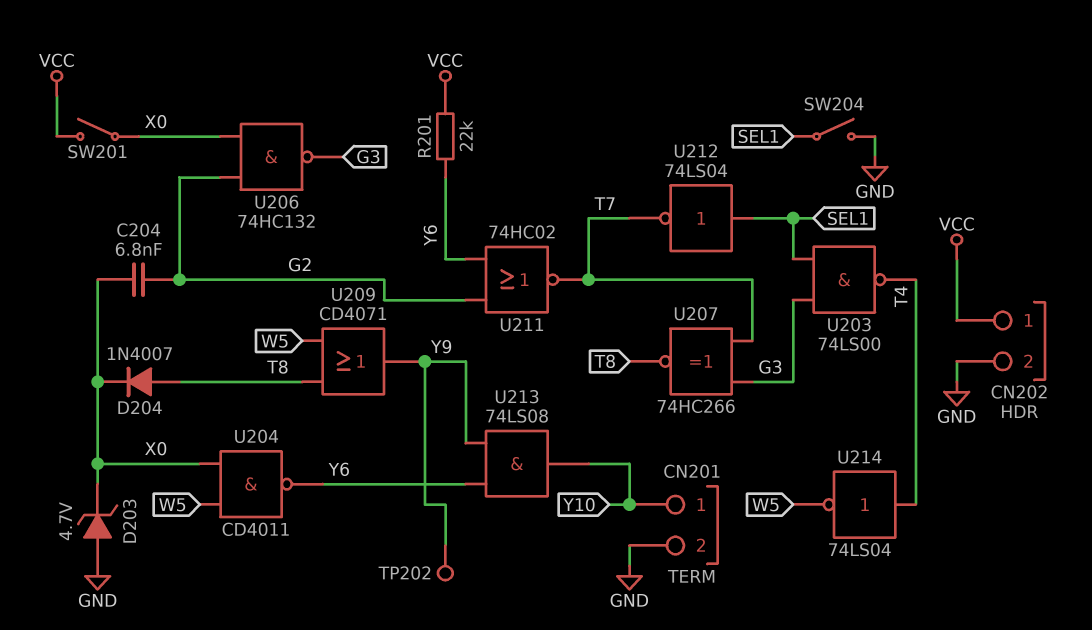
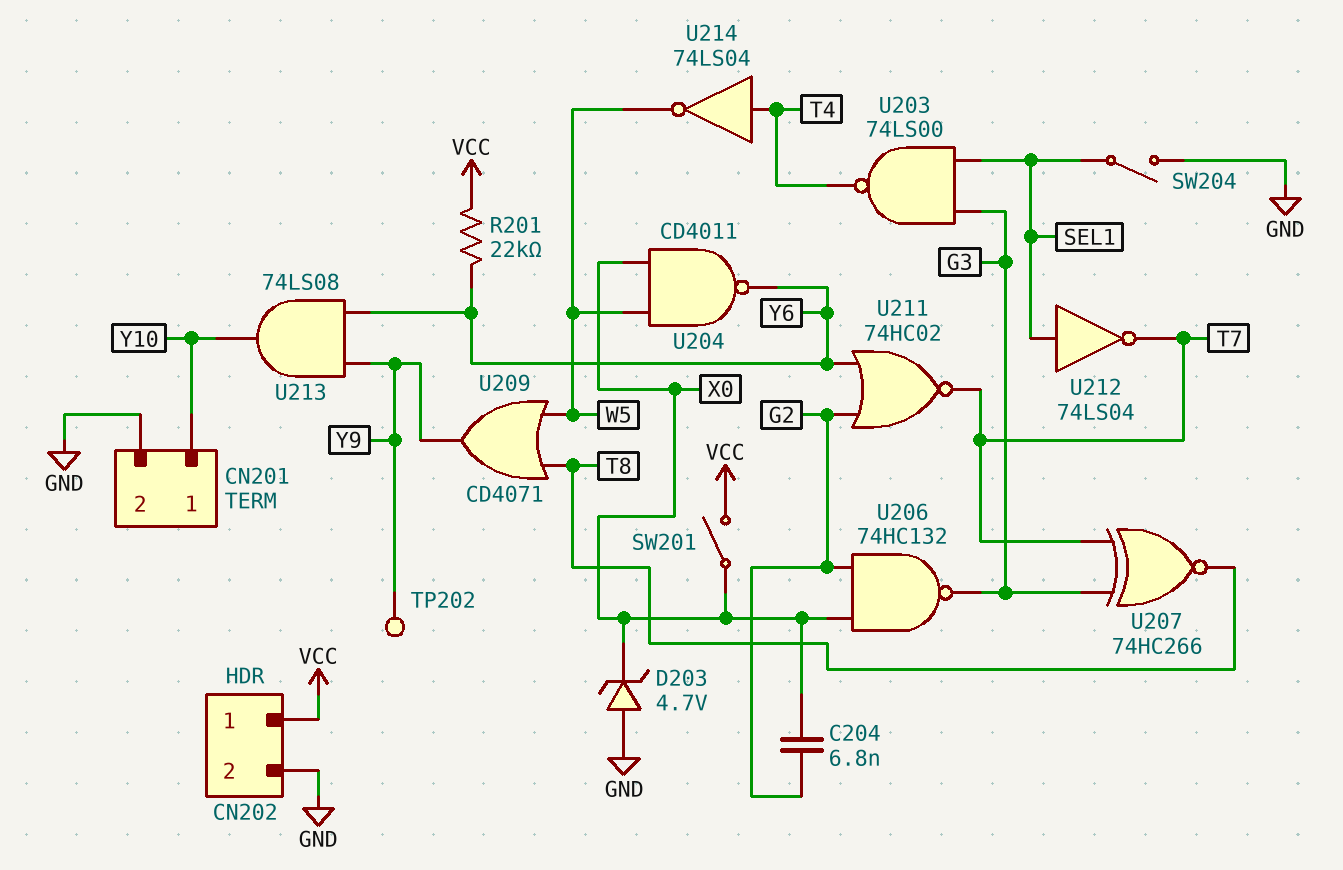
D204: diode 1N4007 (A T8, K X0) -> none

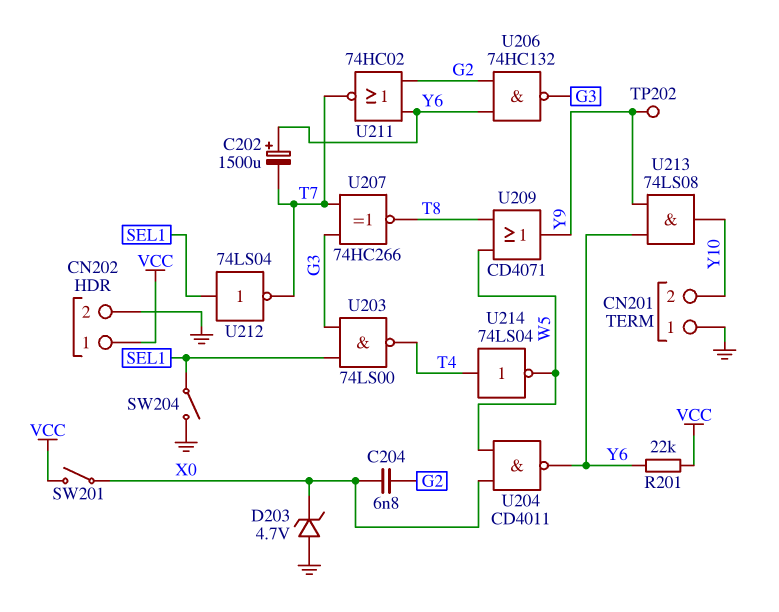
C202: none -> 1500uF (plus Y6, minus T7)
CN201 pin 1: Y10 -> GND
CN201 pin 2: GND -> Y10
U206: NAND 74HC132 (in G2, in X0, out G3) -> NAND 74HC132 (in G2, in Y6, out G3)

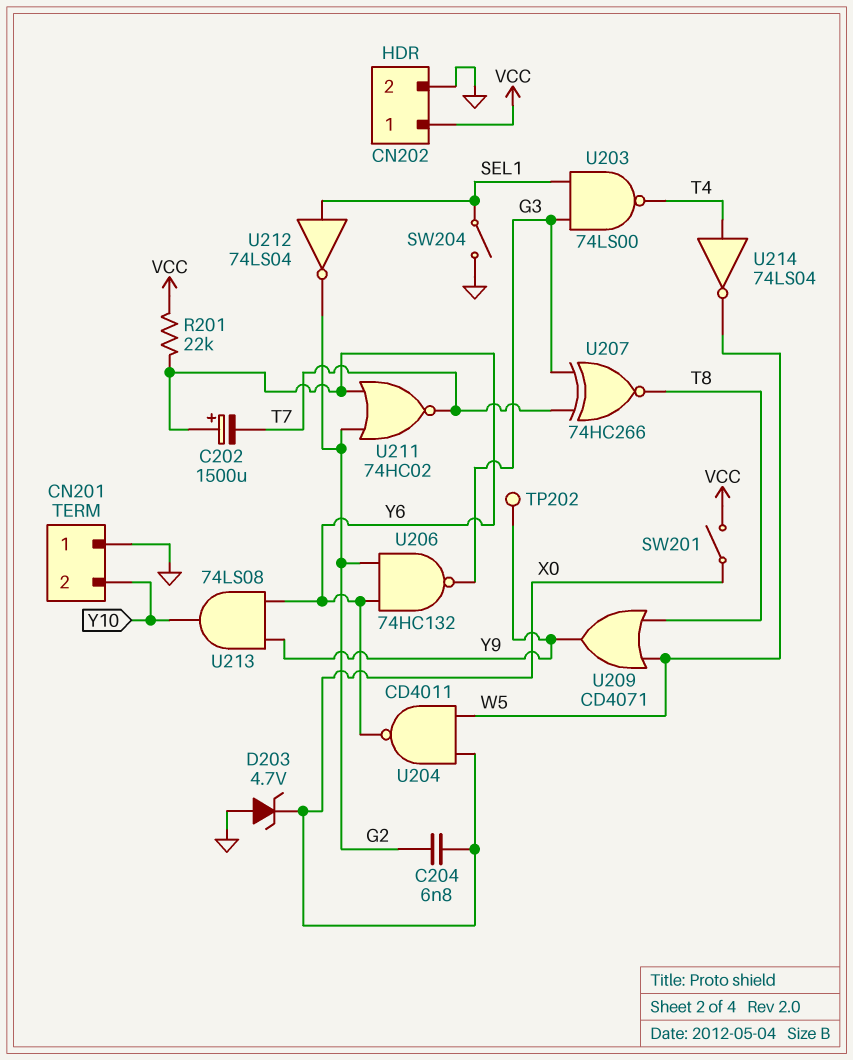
U212: NOT 74LS04 (in SEL1, out T7) -> NOT 74LS04 (in SEL1, out G2)

